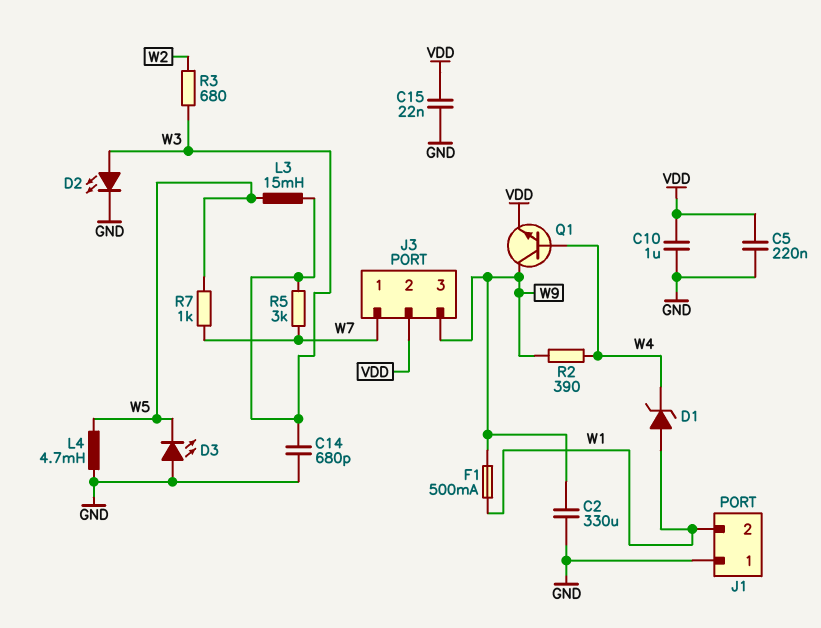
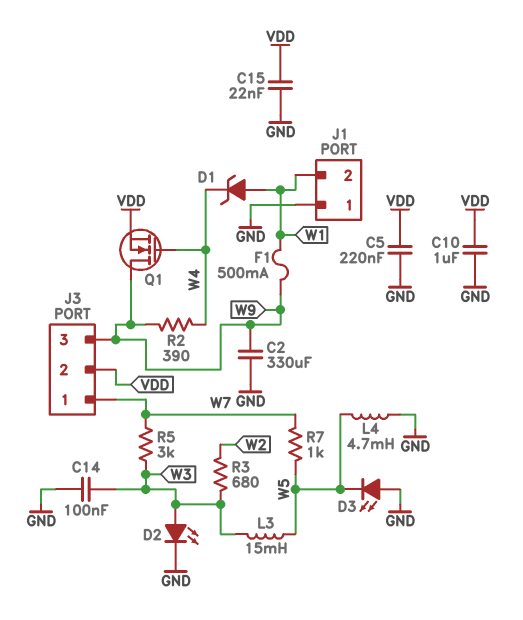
C14: 680pF (GND, W3) -> 100nF (GND, W3)
Q1: NPN (B W4, C W9, E VDD) -> NMOS (G W4, D W9, S VDD)

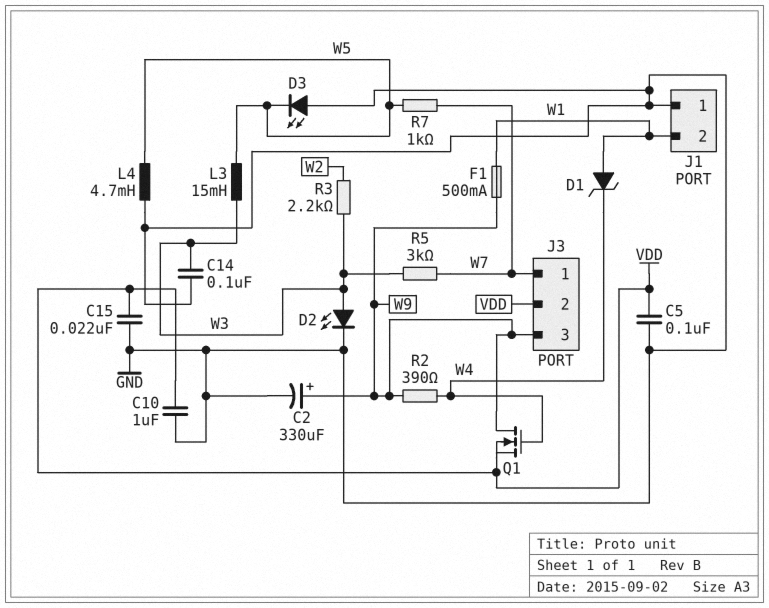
C2: 330uF (GND, W9) -> 330uF (plus W9, minus GND)
C5: 220nF (GND, VDD) -> 100nF (GND, VDD)
R3: 680 (W2, W3) -> 2.2k (W2, W3)

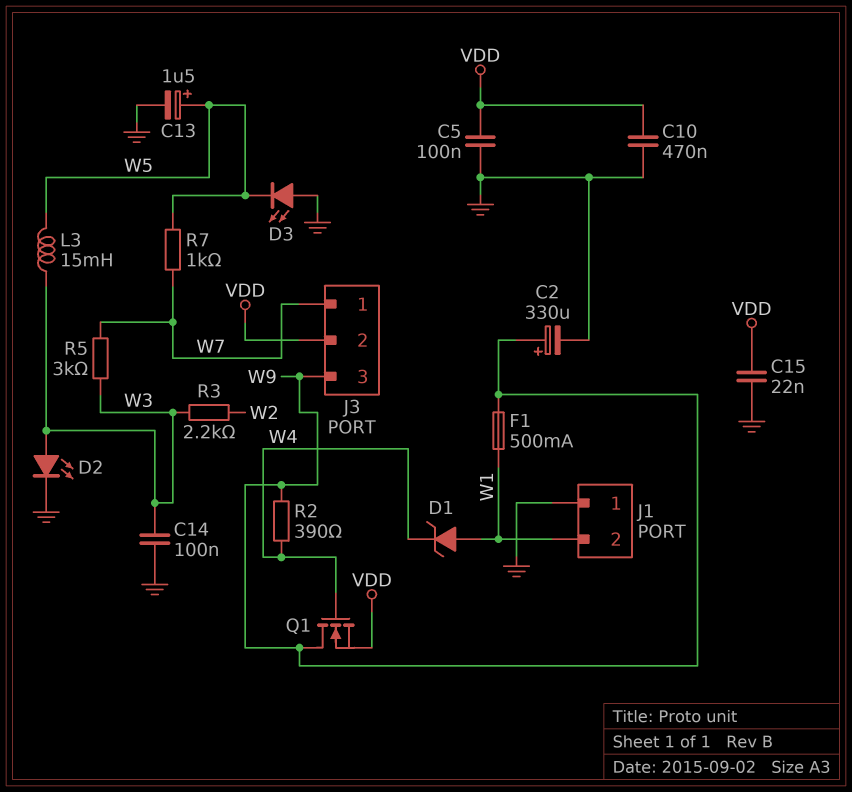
C10: 1uF (GND, VDD) -> 470nF (GND, VDD)
C13: none -> 1.5uF (plus W5, minus GND)
L4: 4.7mH (GND, W5) -> none

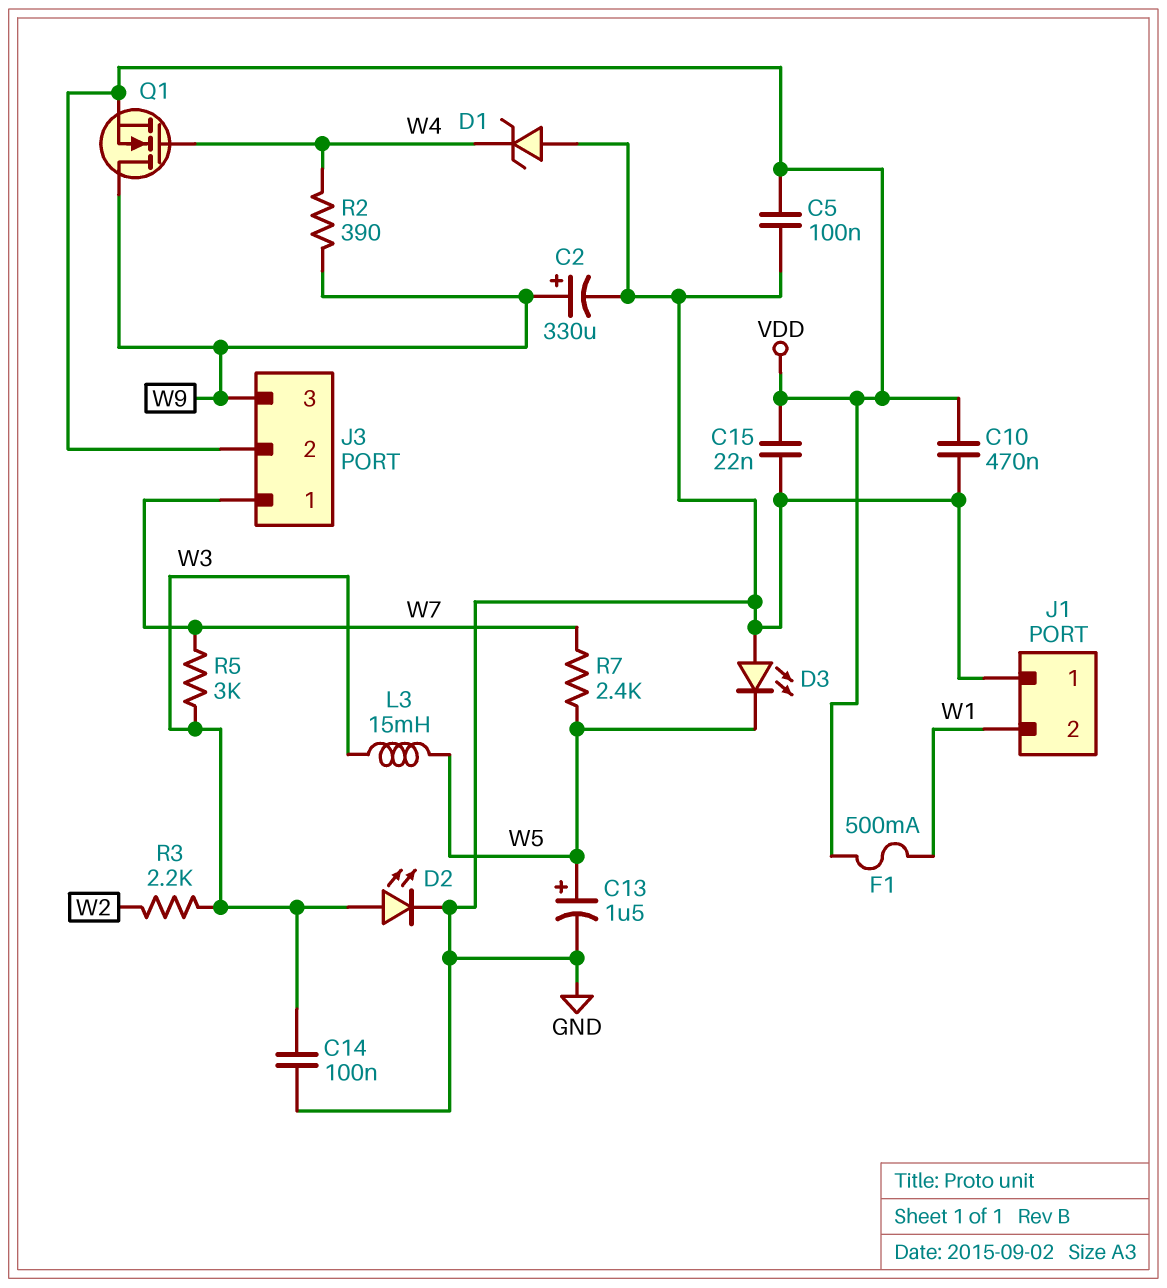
D1: zener (A W1, K W4) -> zener (A GND, K W4)
F1: 500mA (W1, W9) -> 500mA (VDD, W1)
R7: 1k (W5, W7) -> 2.4k (W5, W7)

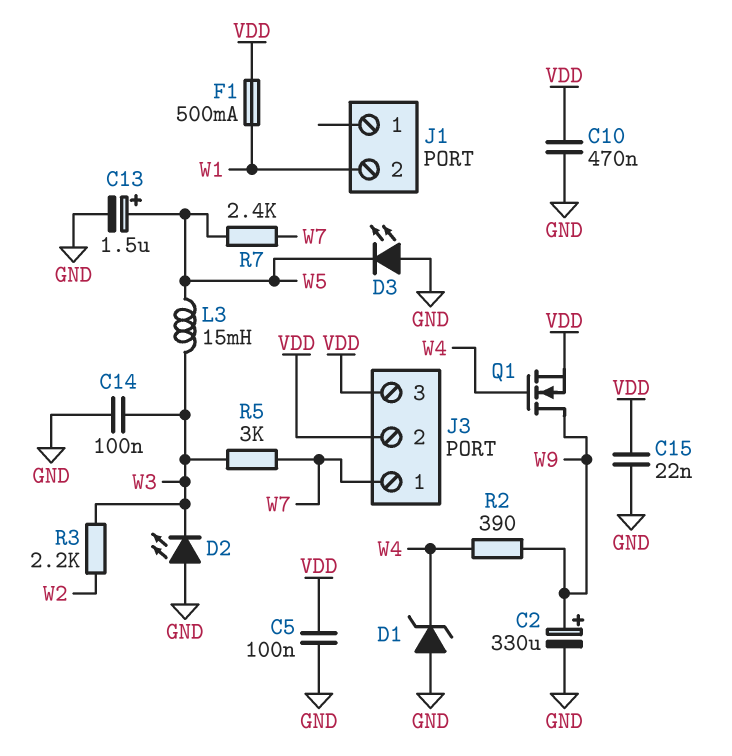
D2: LED (A W3, K GND) -> LED (A GND, K W3)
J1 pin 1: GND -> none
J3 pin 3: W9 -> VDD

